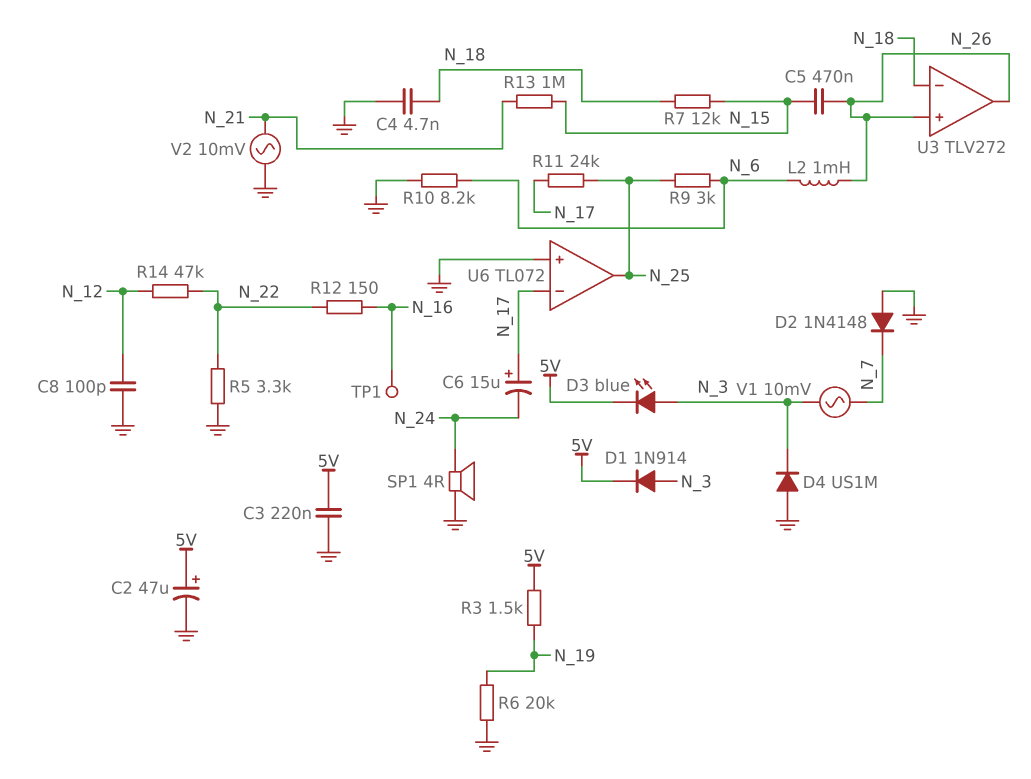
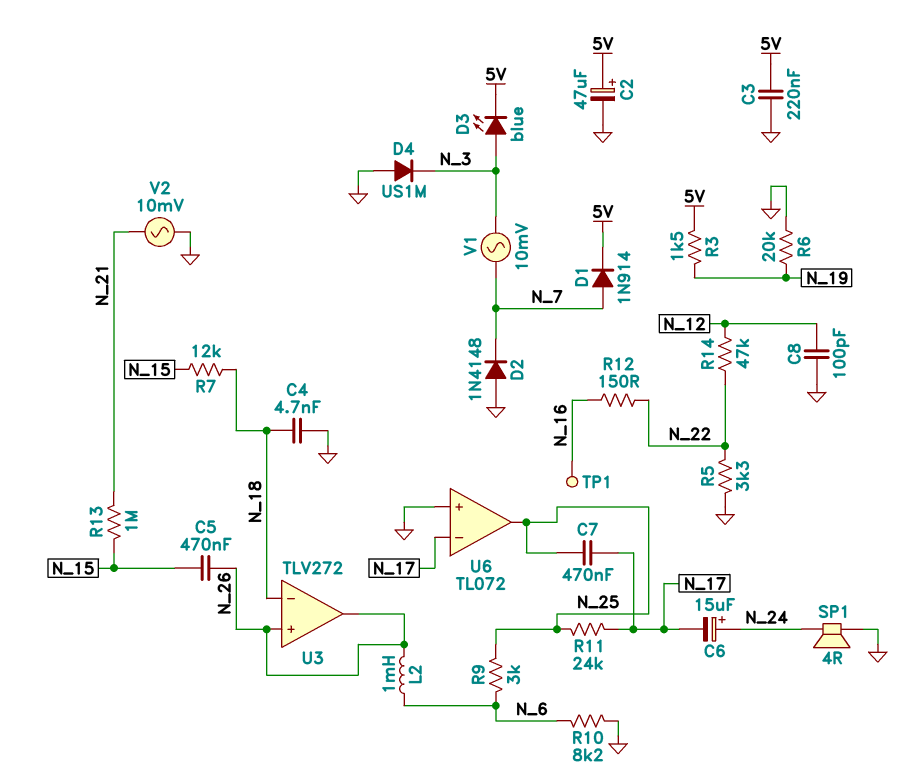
C6: 15uF (plus N_17, minus N_24) -> 15uF (plus N_24, minus N_17)
C7: none -> 470nF (N_17, N_25)
D1: diode 1N914 (A N_3, K 5V) -> diode 1N914 (A N_7, K 5V)

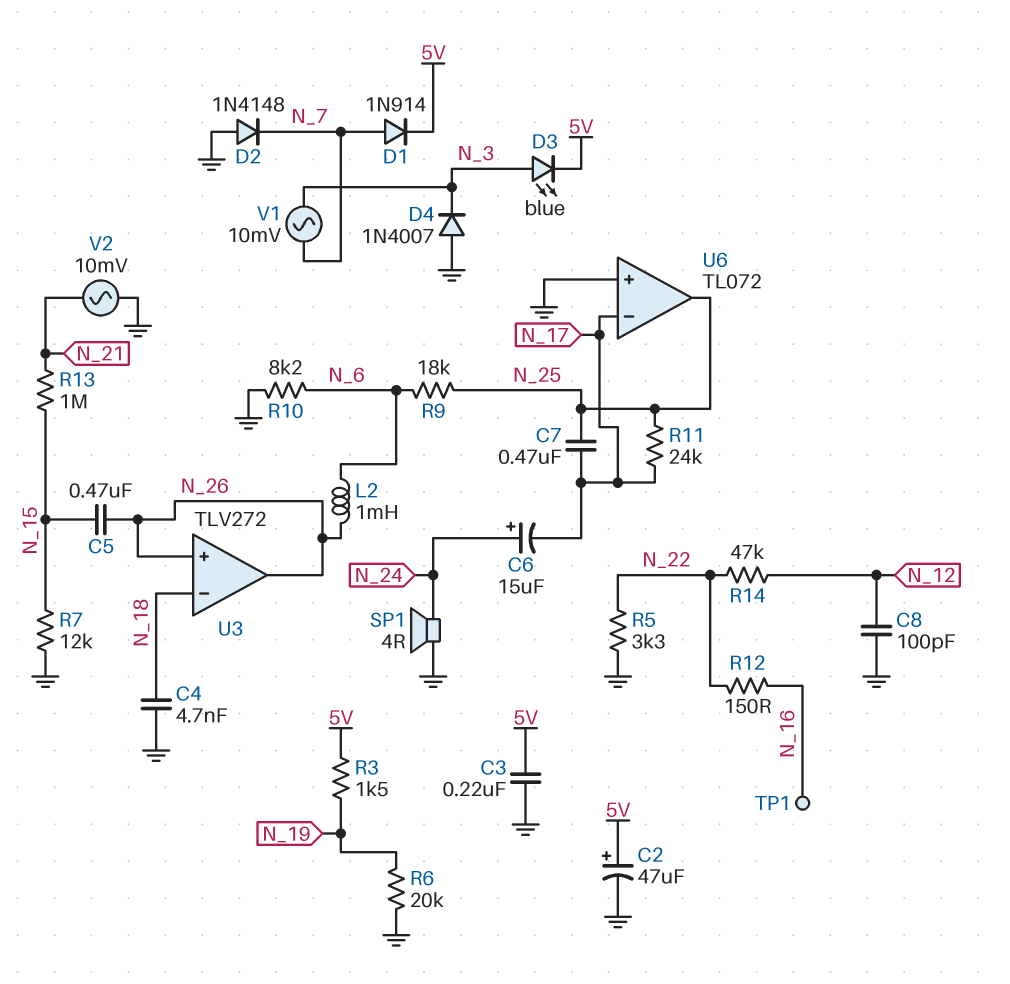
D4: diode US1M (A GND, K N_3) -> diode 1N4007 (A GND, K N_3)
R7: 12k (N_15, N_18) -> 12k (GND, N_15)
R9: 3k (N_6, N_25) -> 18k (N_6, N_25)

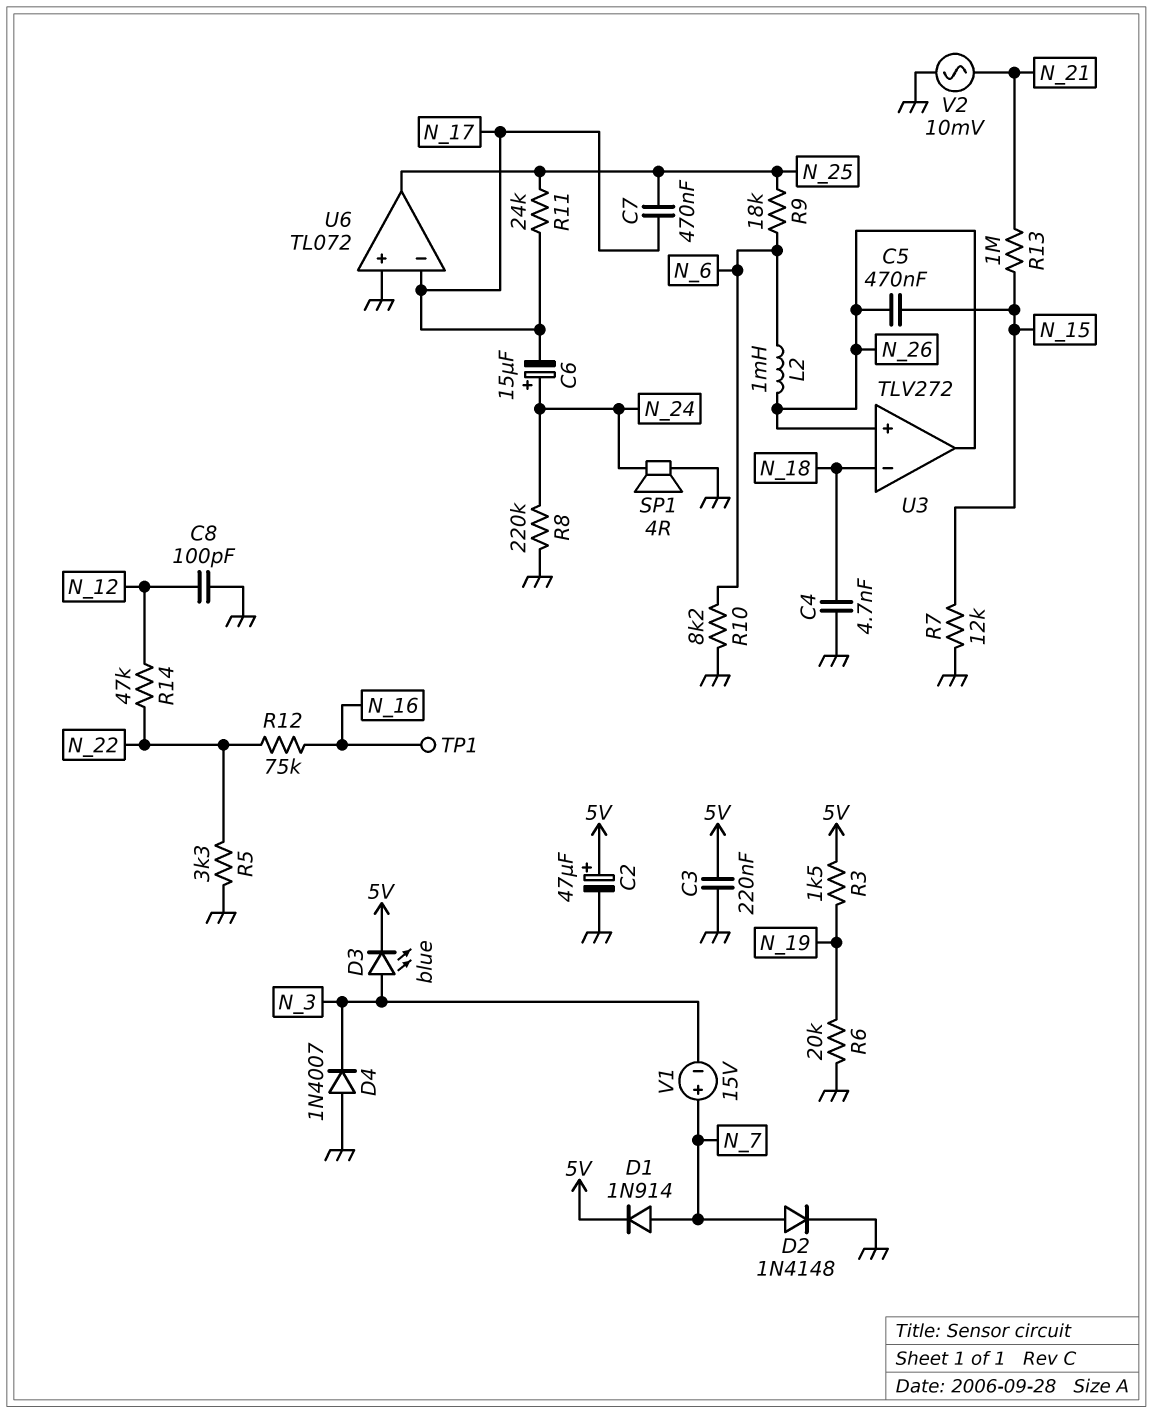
D2: diode 1N4148 (A GND, K N_7) -> diode 1N4148 (A N_7, K GND)
R8: none -> 220k (GND, N_24)
R12: 150 (N_16, N_22) -> 75k (N_16, N_22)
V1: AC 10mV (N_3, N_7) -> 15V (plus N_7, minus N_3)

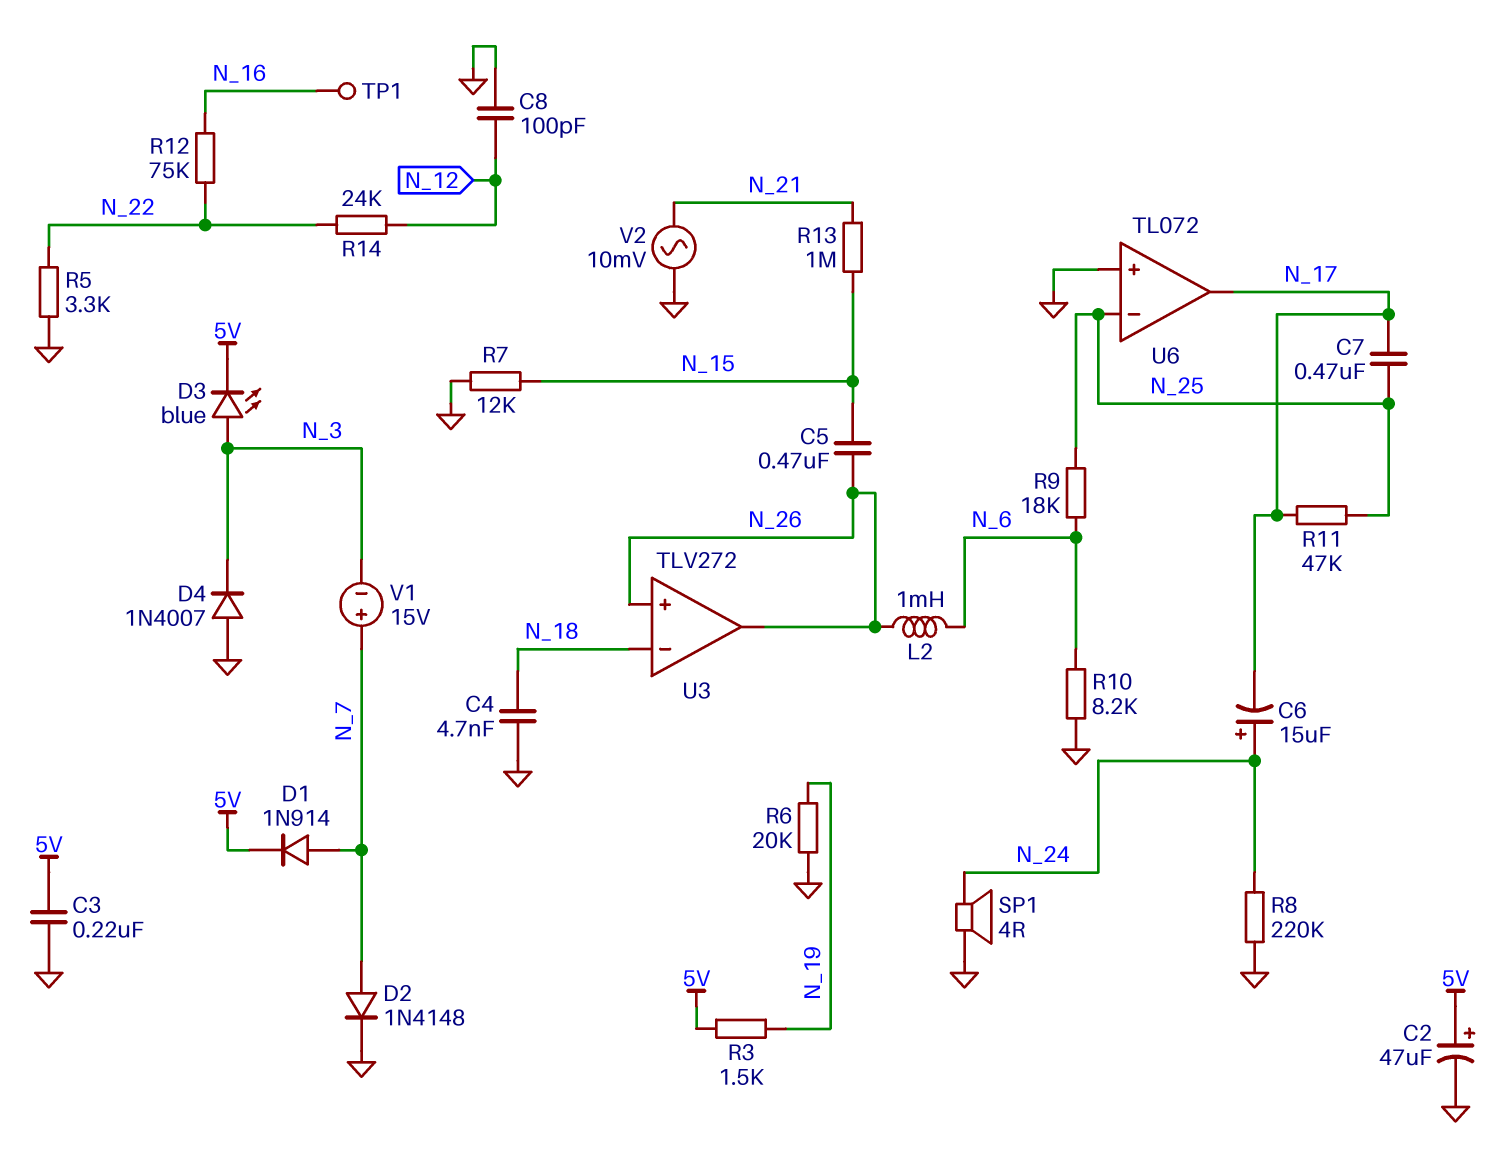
R11: 24k (N_17, N_25) -> 47k (N_17, N_25)
R14: 47k (N_12, N_22) -> 24k (N_12, N_22)
U6 pin in-: N_17 -> N_25
U6 pin out: N_25 -> N_17

